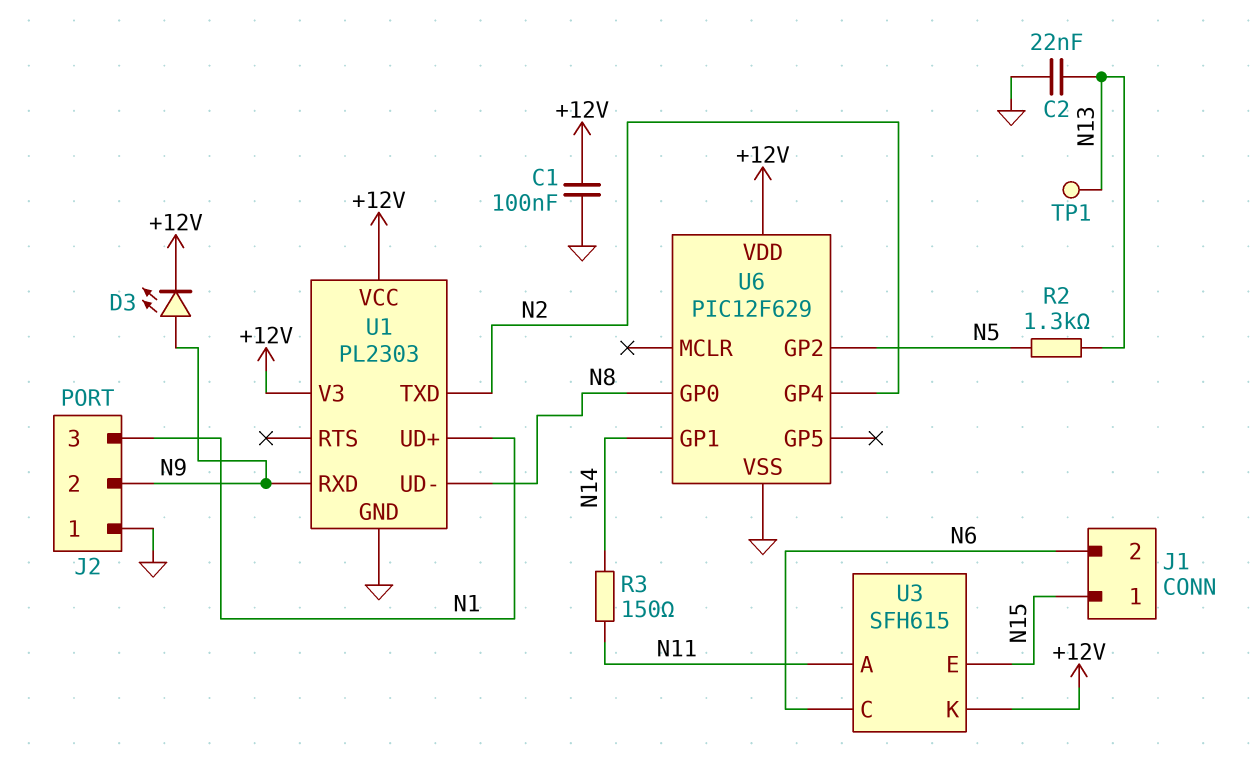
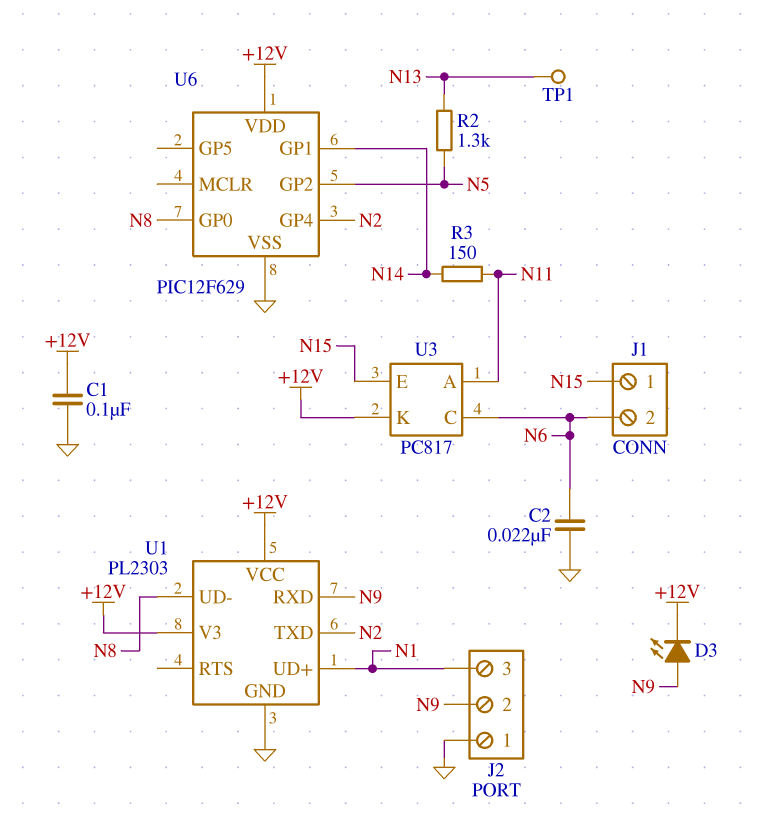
C2: 22nF (GND, N13) -> 22nF (GND, N6)
U3: SFH615 -> PC817

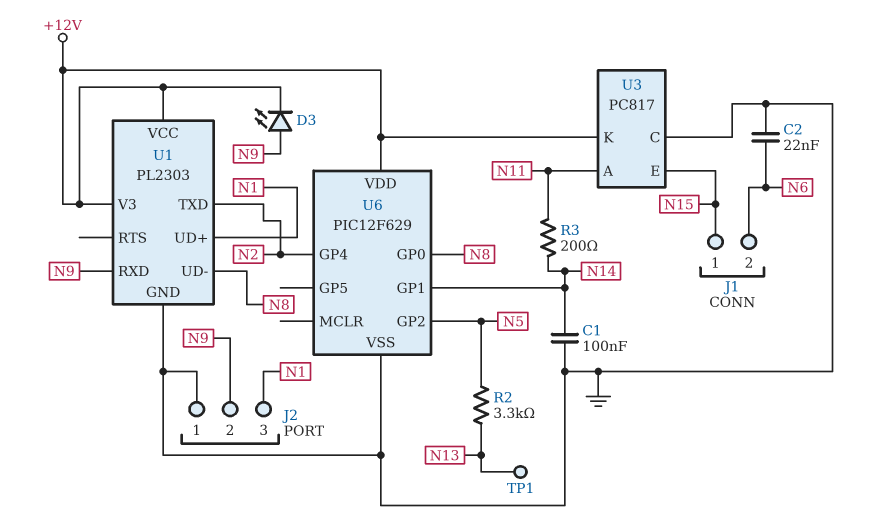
C1: 100nF (+12V, GND) -> 100nF (GND, N14)
R2: 1.3k (N5, N13) -> 3.3k (N5, N13)
R3: 150 (N11, N14) -> 200 (N11, N14)
U3 pin C: N6 -> GND

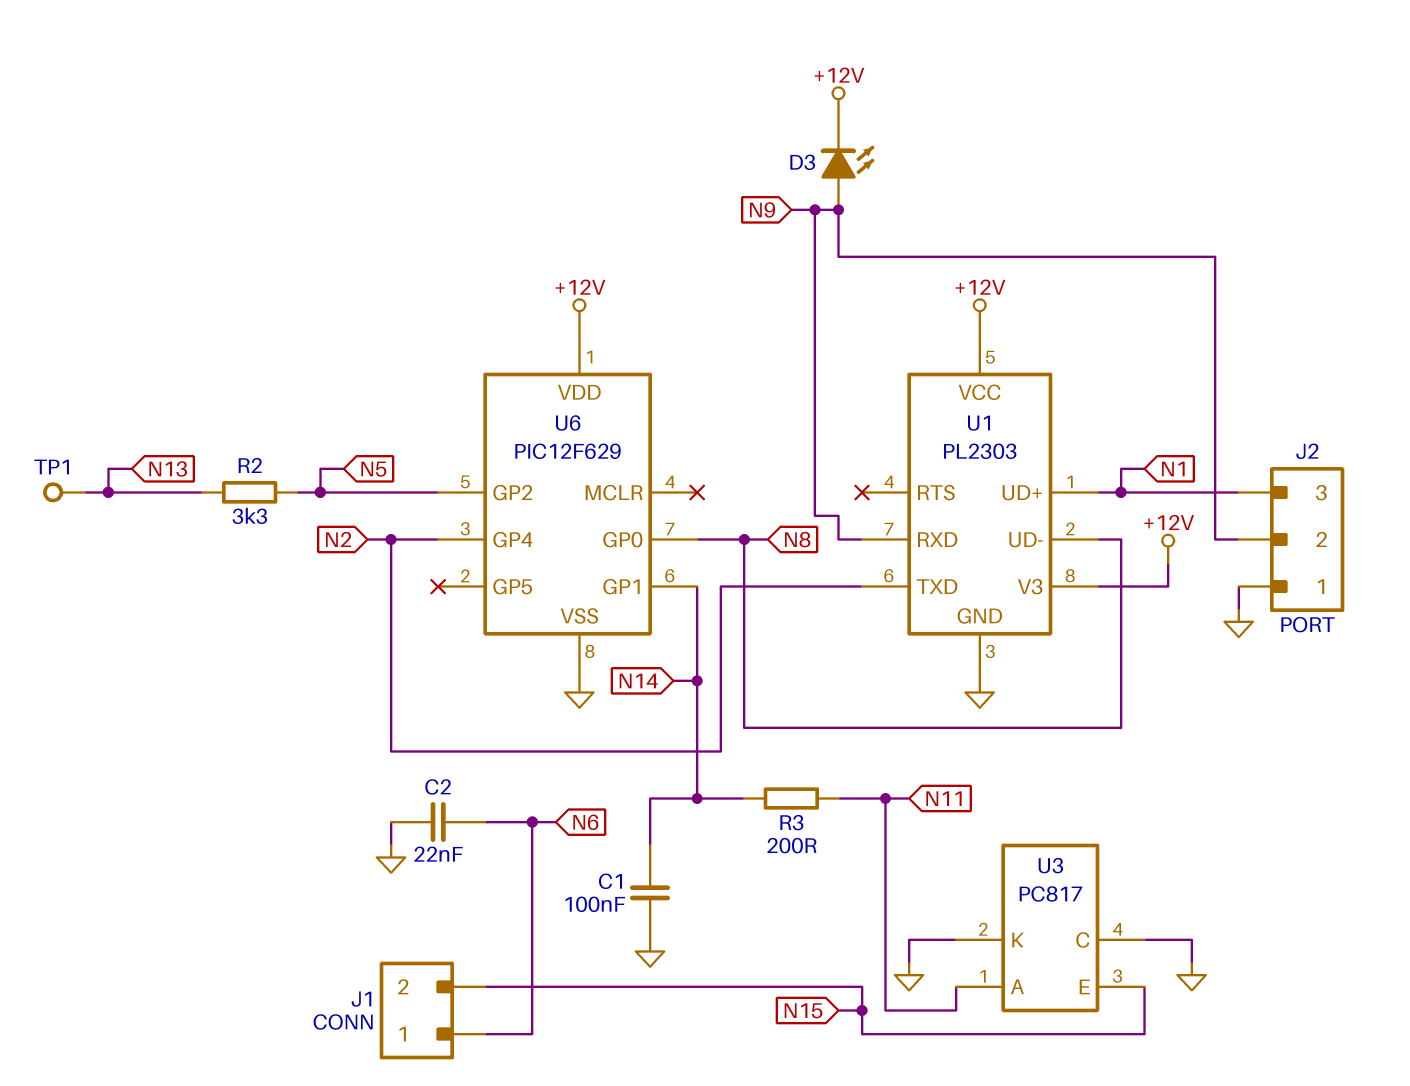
J1 pin 1: N15 -> N6
J1 pin 2: N6 -> N15
U3 pin K: +12V -> GND

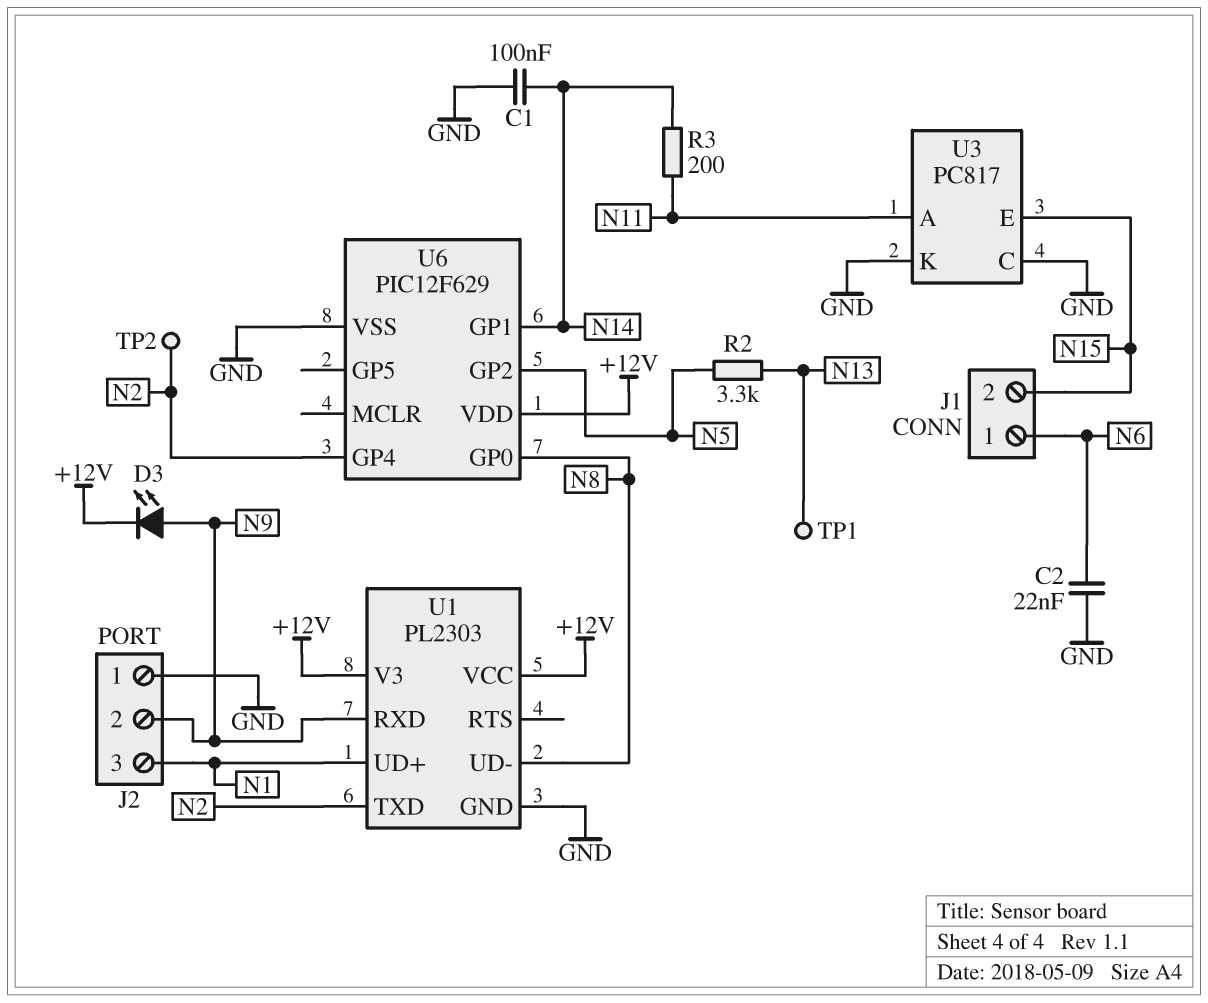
TP2: none -> test point (N2)

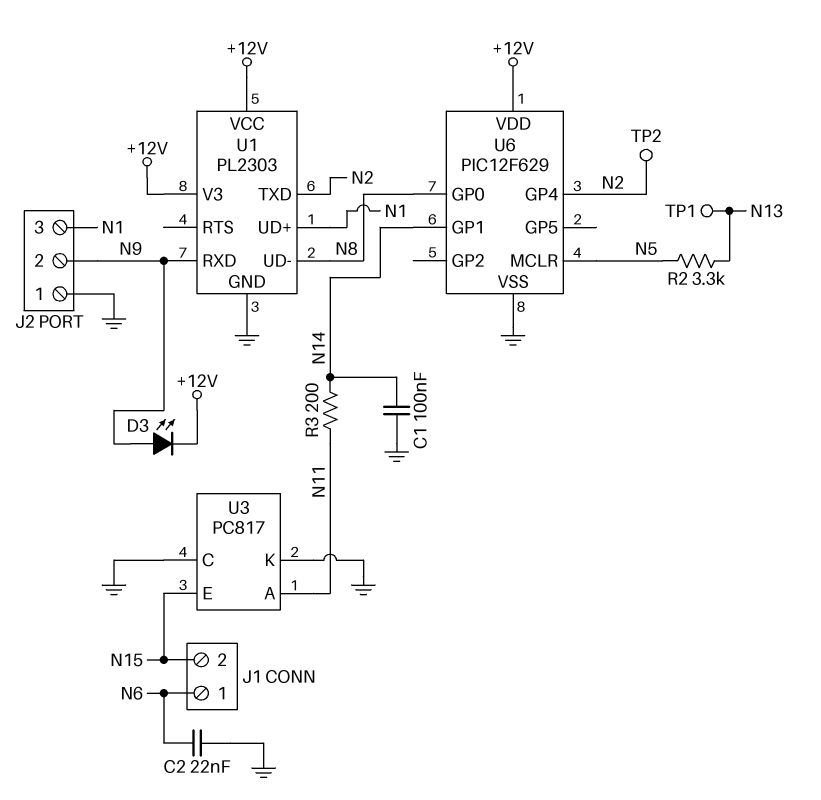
U6 pin GP2: N5 -> none
U6 pin MCLR: none -> N5

